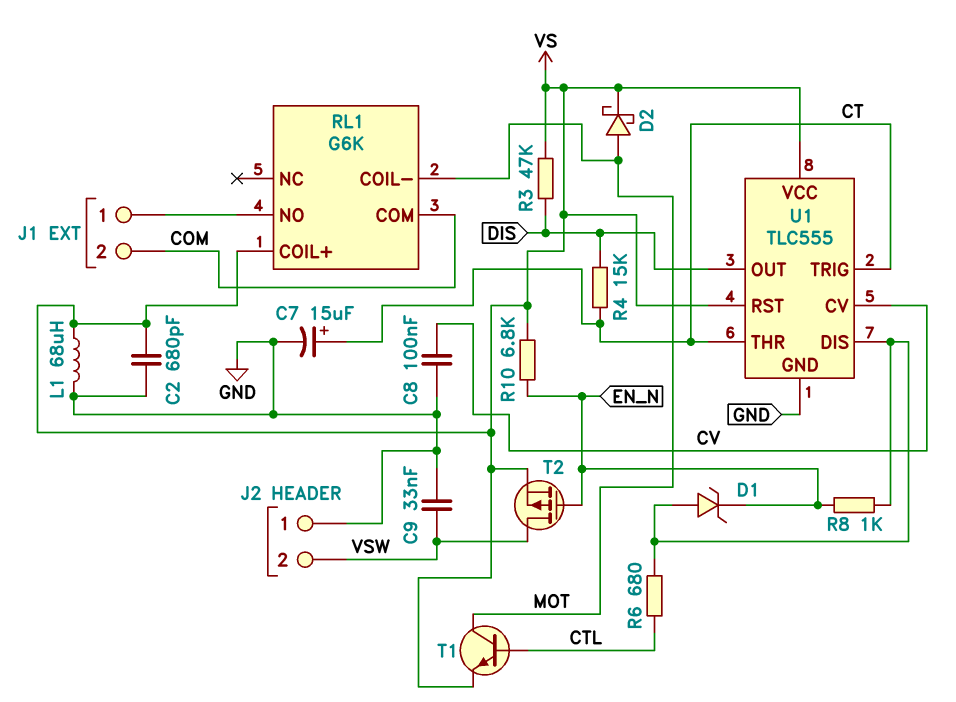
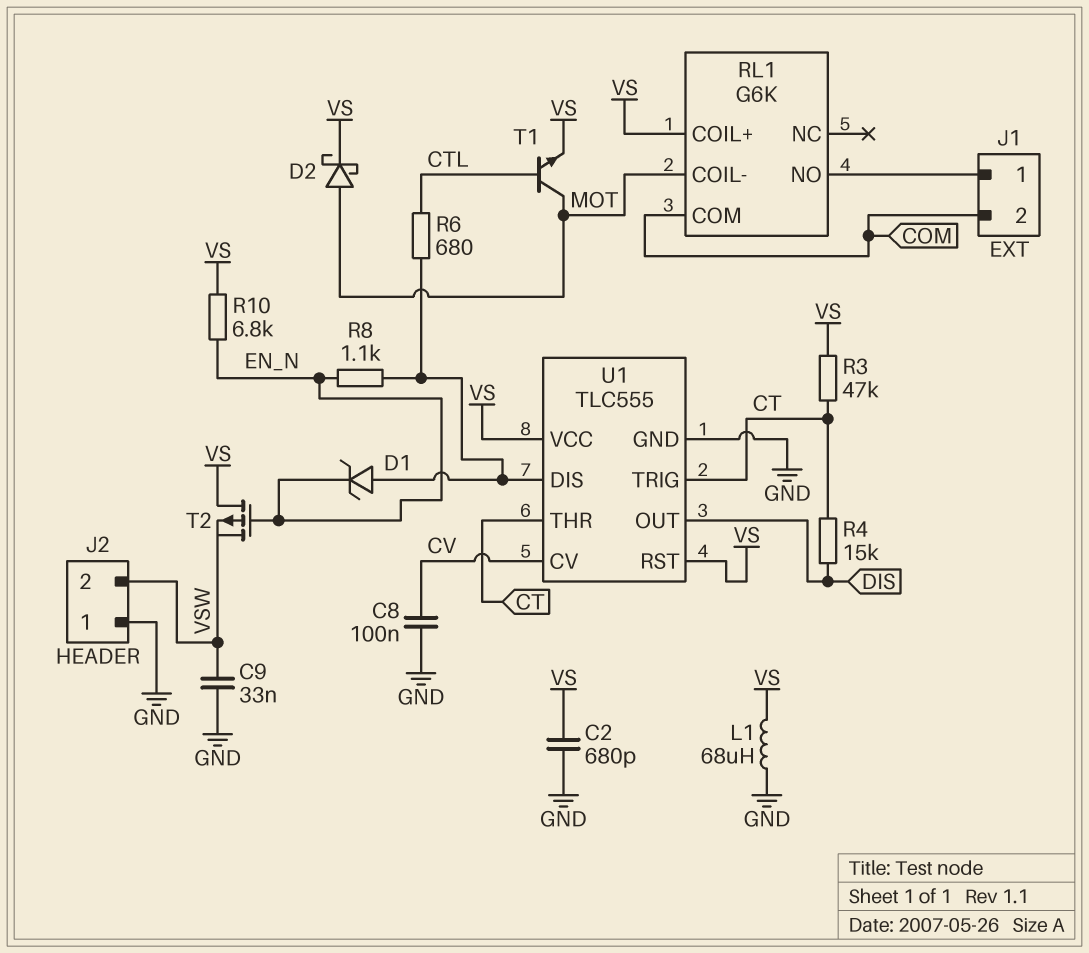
C7: 15uF (plus CT, minus GND) -> none
R3: 47k (DIS, VS) -> 47k (CT, VS)
R8: 1k (EN_N, U1/DIS) -> 1.1k (EN_N, U1/DIS)
T2: PMOS (G EN_N, D VSW, S VS) -> PMOS (G EN_N, D VS, S VSW)

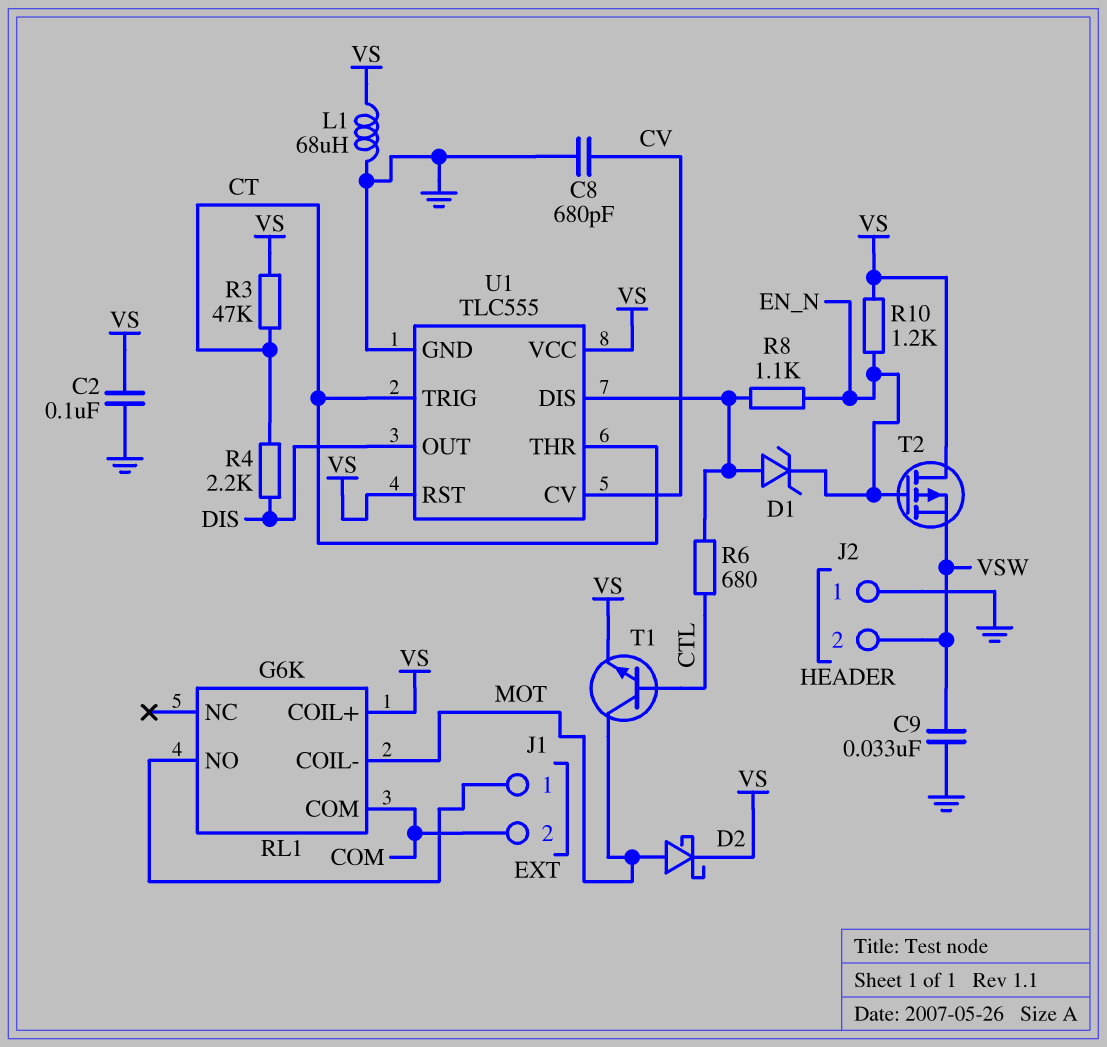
C2: 680pF (GND, VS) -> 100nF (GND, VS)
C8: 100nF (CV, GND) -> 680pF (CV, GND)
R4: 15k (CT, DIS) -> 2.2k (CT, DIS)
R10: 6.8k (EN_N, VS) -> 1.2k (EN_N, VS)

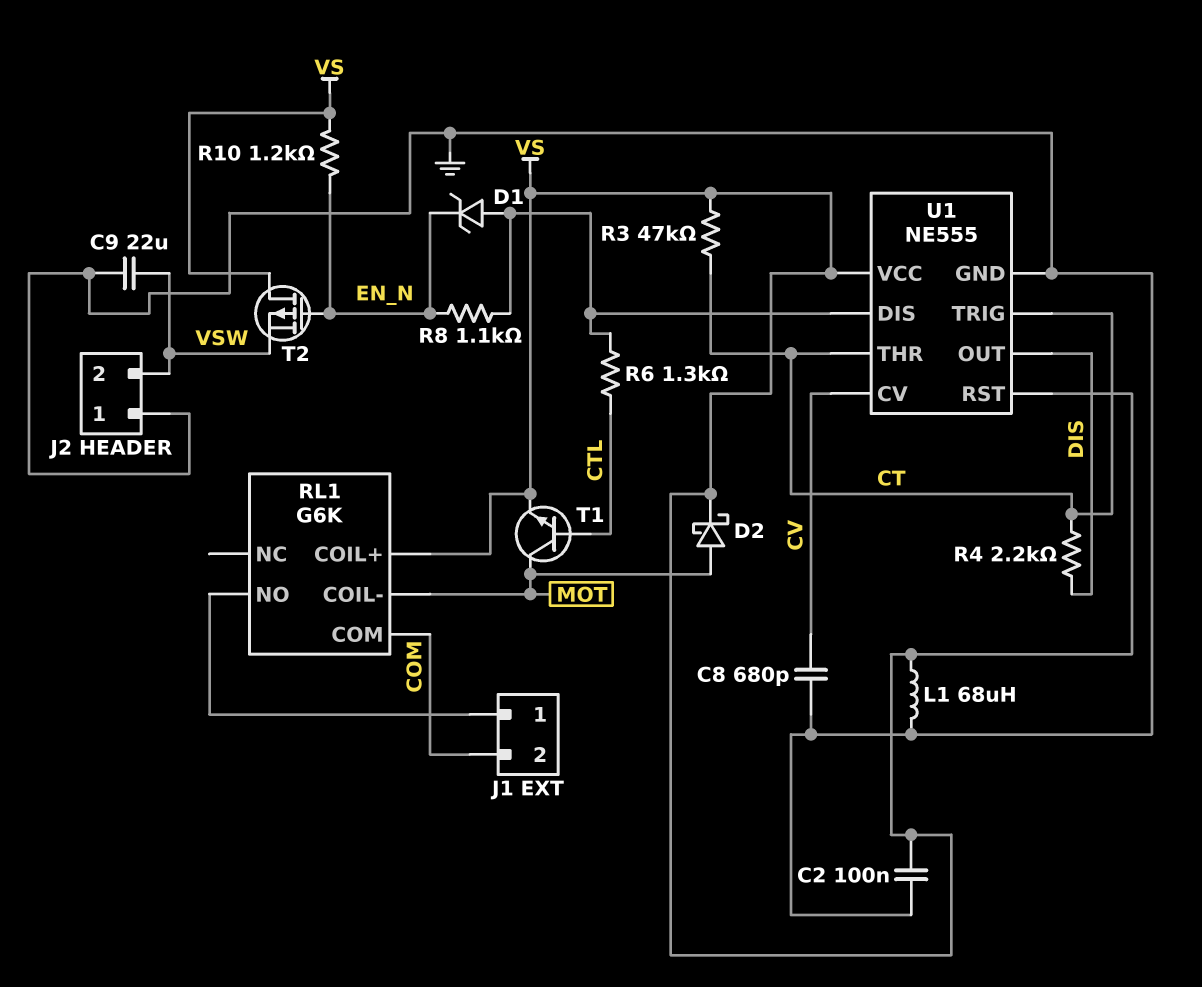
C9: 33nF (GND, VSW) -> 22uF (GND, VSW)
R6: 680 (CTL, U1/DIS) -> 1.3k (CTL, U1/DIS)
U1: TLC555 -> NE555

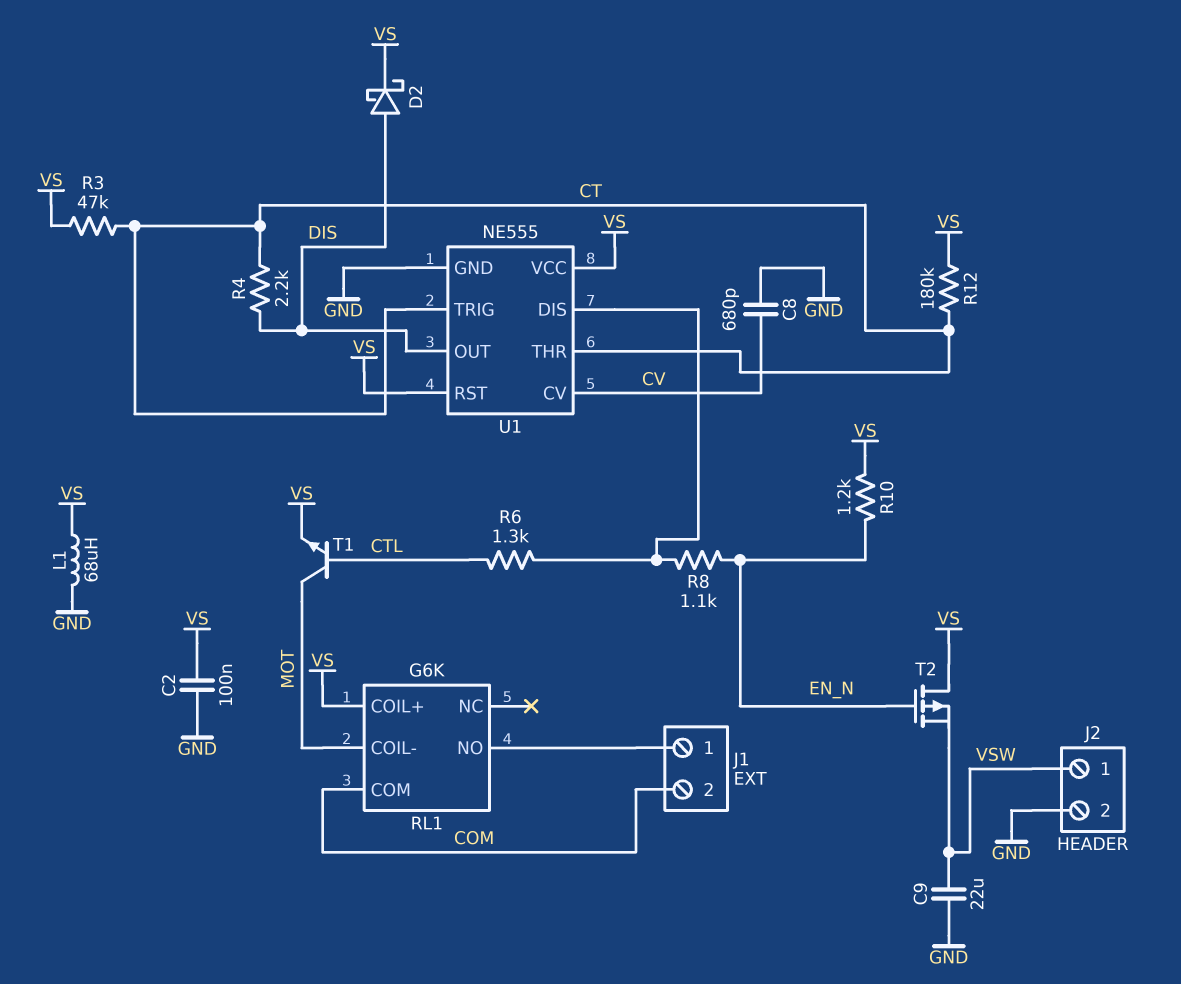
D1: zener (A U1/DIS, K EN_N) -> none
D2: schottky (A MOT, K VS) -> schottky (A DIS, K VS)
J2 pin 1: GND -> VSW
J2 pin 2: VSW -> GND
R12: none -> 180k (CT, VS)

